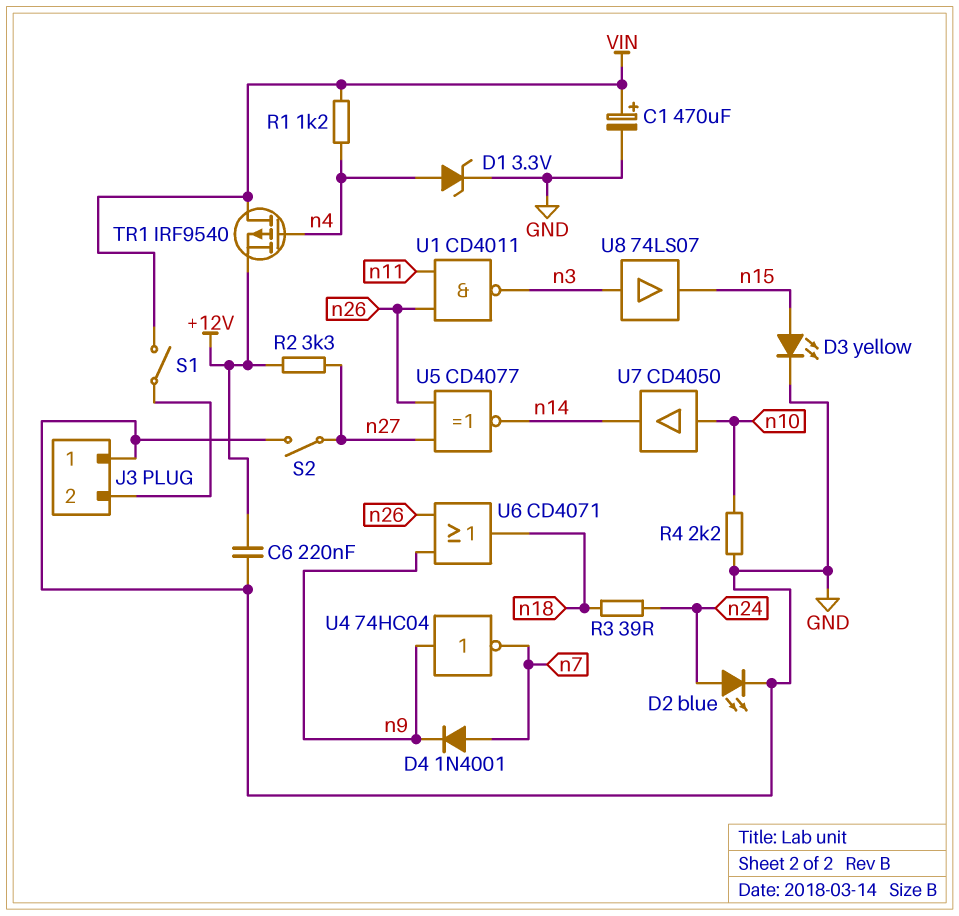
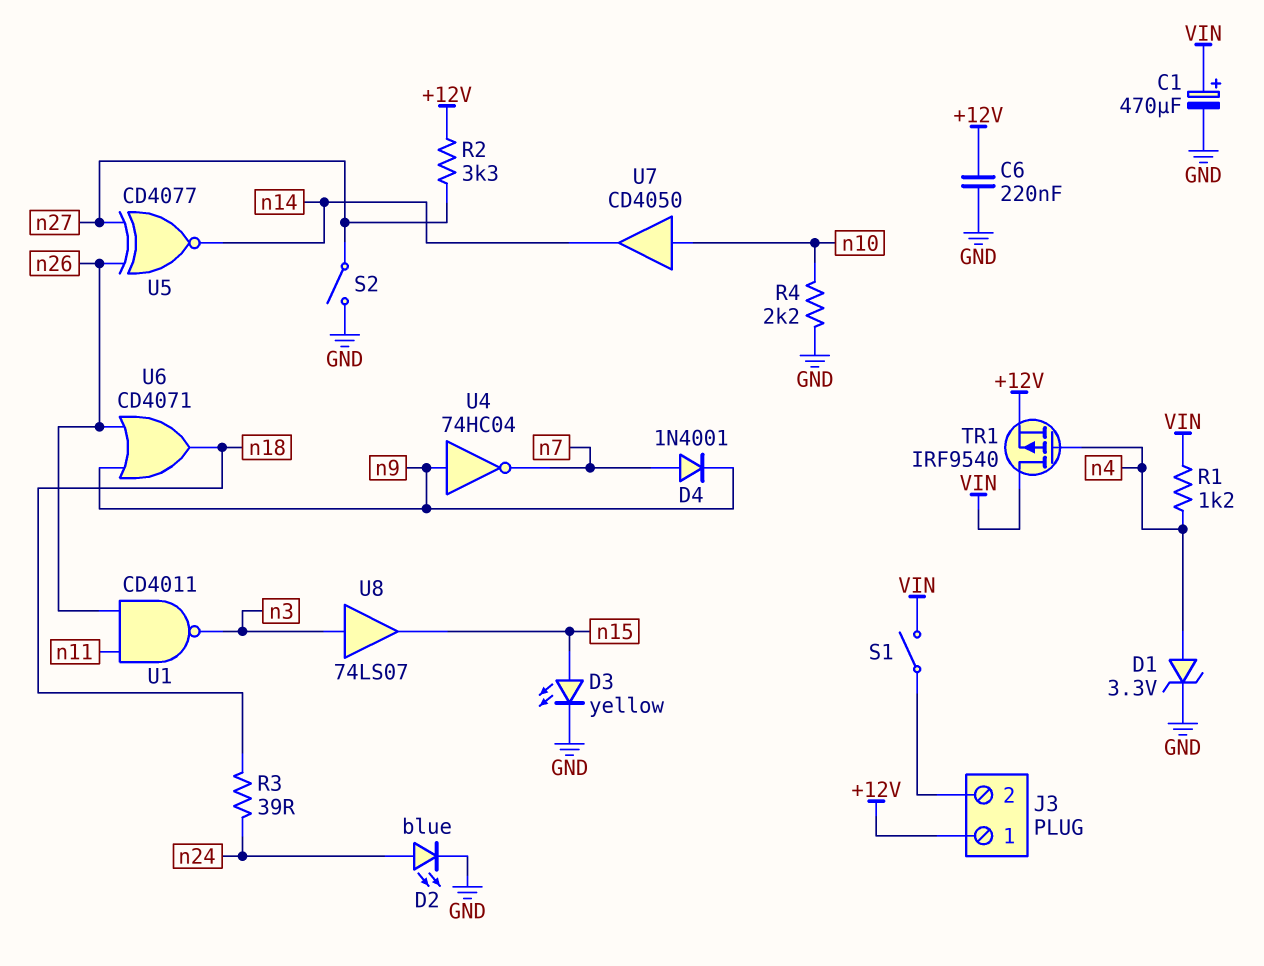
J3 pin 1: GND -> +12V

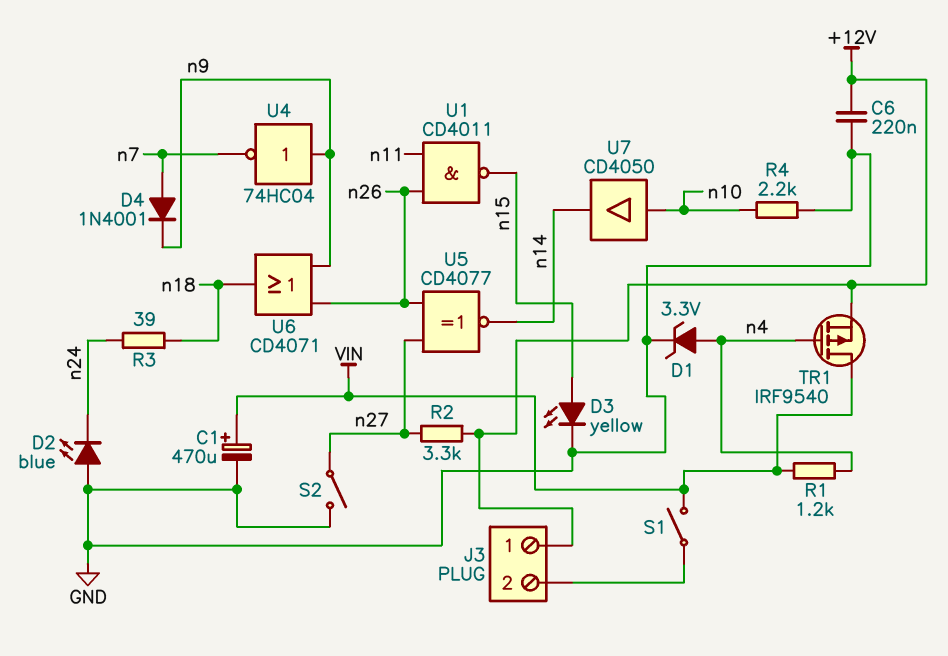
D2: LED blue (A n24, K GND) -> LED blue (A GND, K n24)
U1: NAND CD4011 (in n11, in n26, out n3) -> NAND CD4011 (in n11, in n26, out n15)
U8: buffer 74LS07 (in n3, out n15) -> none

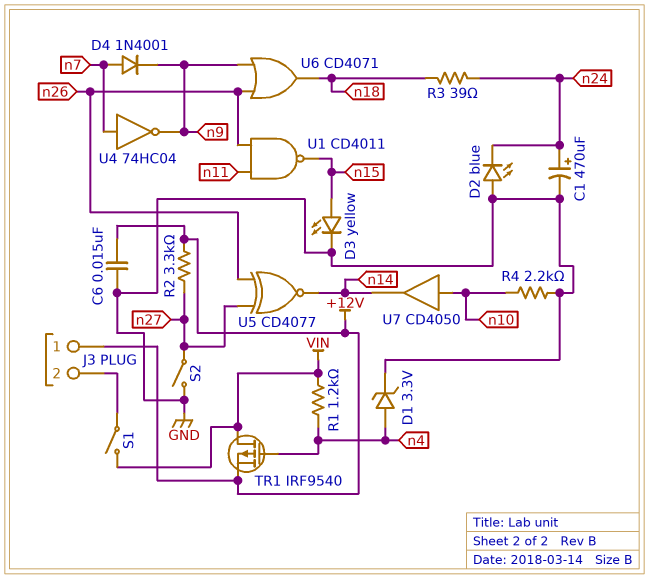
C1: 470uF (plus VIN, minus GND) -> 470uF (plus n24, minus GND)
C6: 220nF (+12V, GND) -> 15nF (+12V, GND)
U4: NOT 74HC04 (in n9, out n7) -> NOT 74HC04 (in n7, out n9)

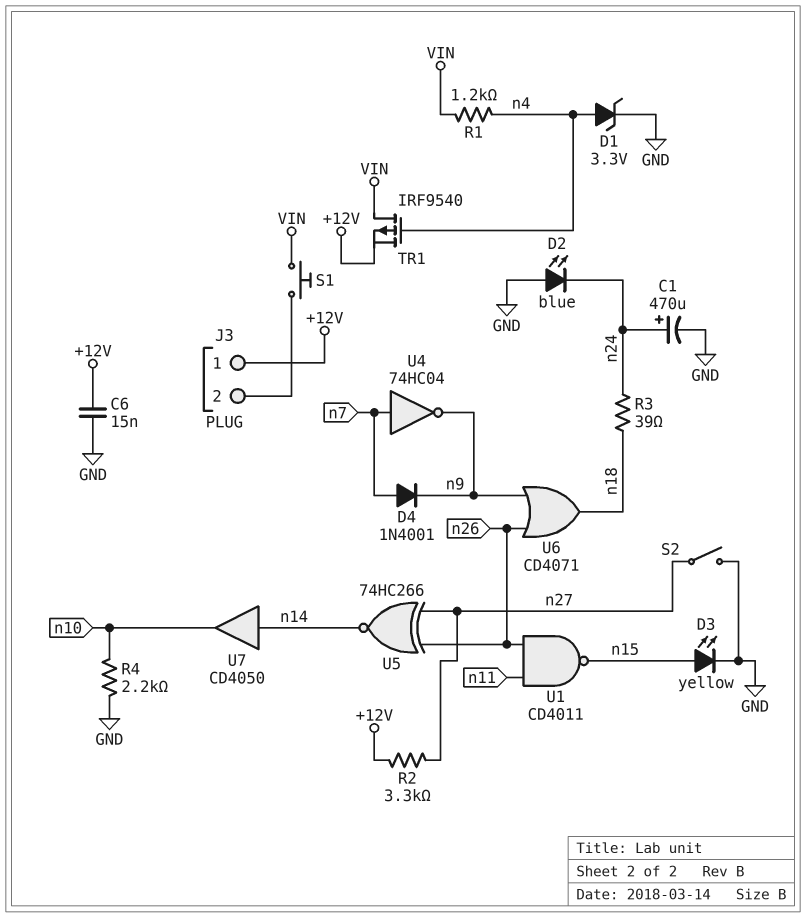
S1: switch (J3/2, VIN) -> button (J3/2, VIN)
U5: XNOR CD4077 (in n26, in n27, out n14) -> XNOR 74HC266 (in n26, in n27, out n14)
U7: buffer CD4050 (in n10, out n14) -> buffer CD4050 (in n14, out n10)

